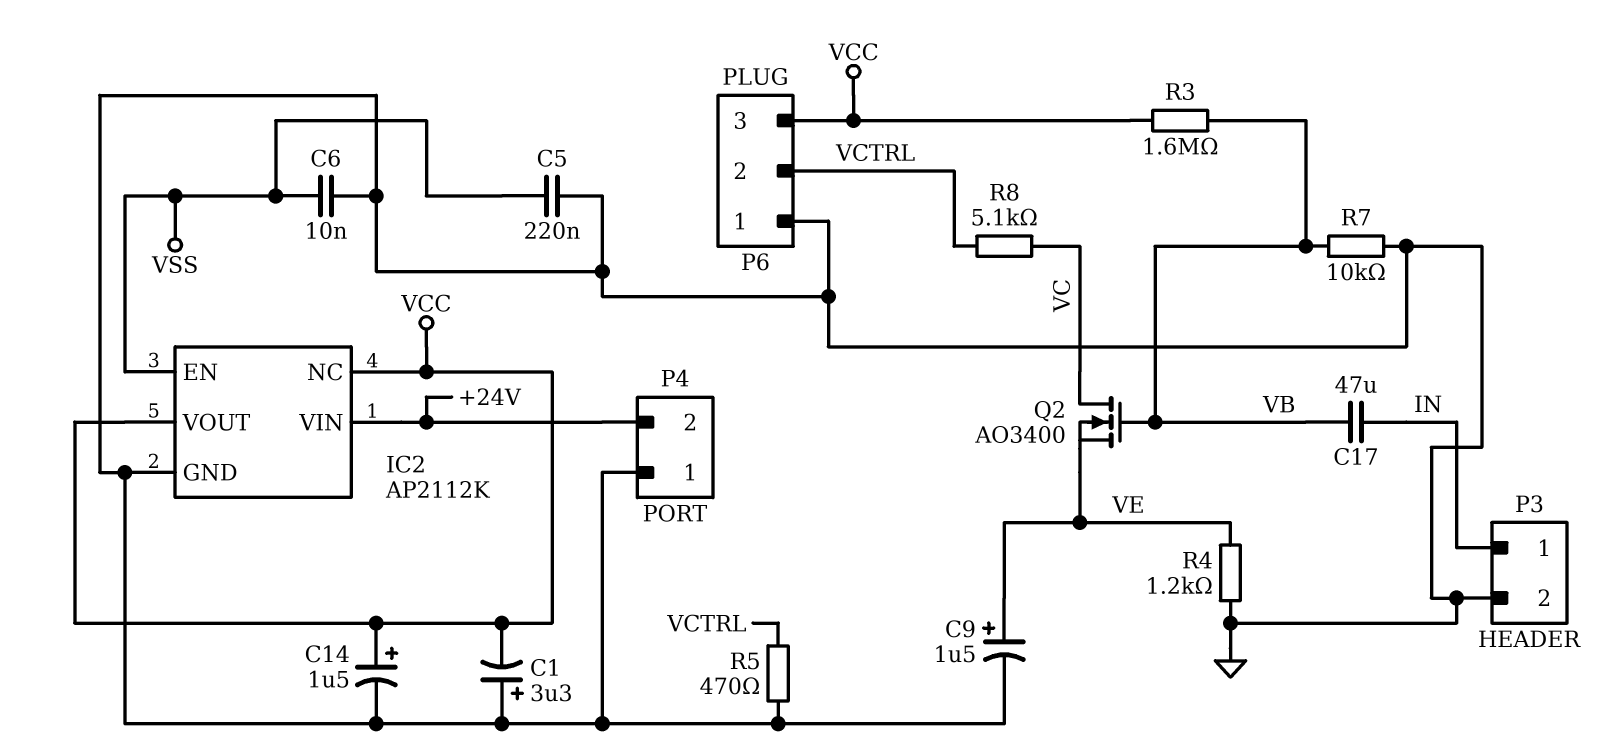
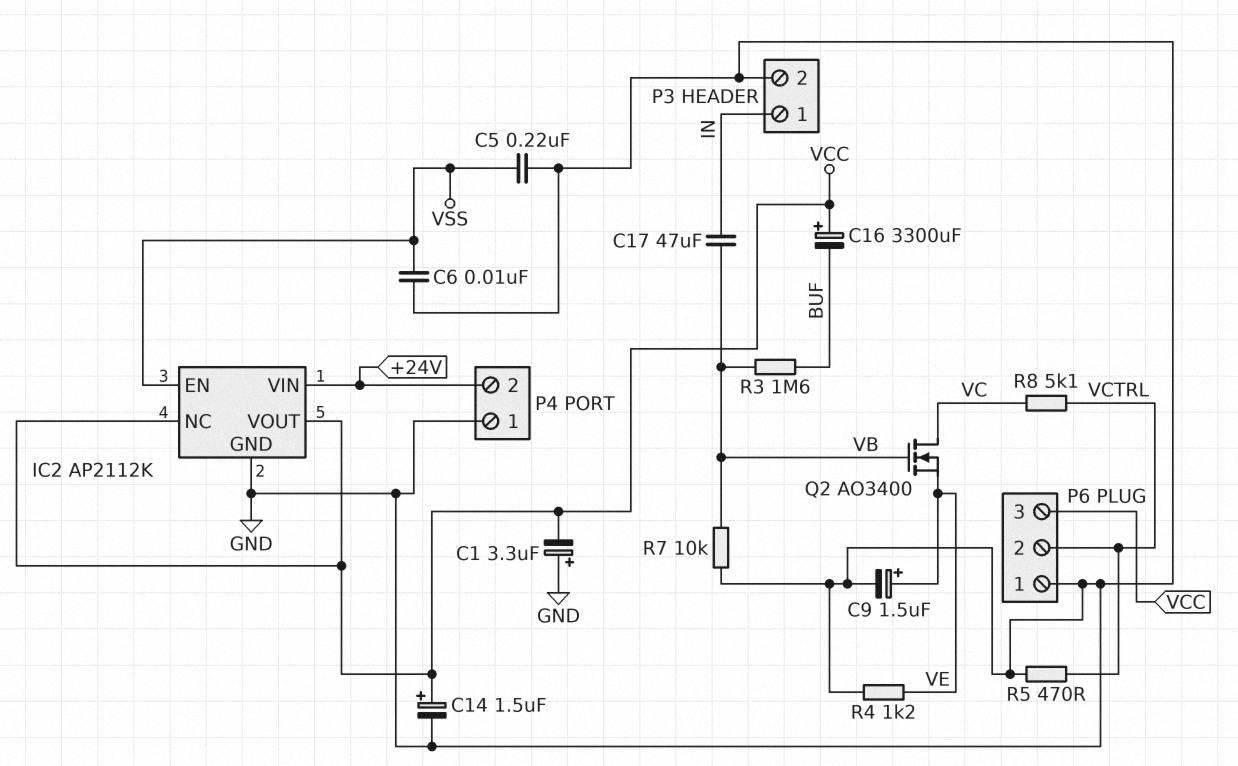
C16: none -> 3300uF (plus VCC, minus BUF)
R3: 1.6M (VB, VCC) -> 1.6M (BUF, VB)

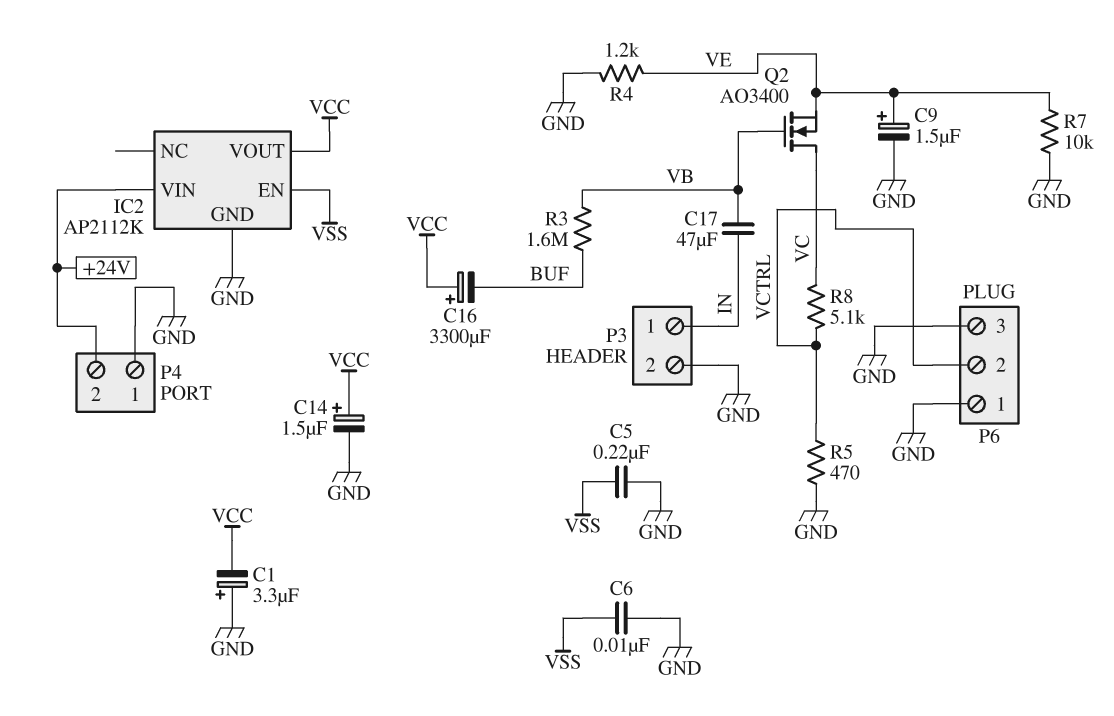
IC2 pin NC: VCC -> none
P6 pin 3: VCC -> GND
R7: 10k (GND, VB) -> 10k (GND, VE)

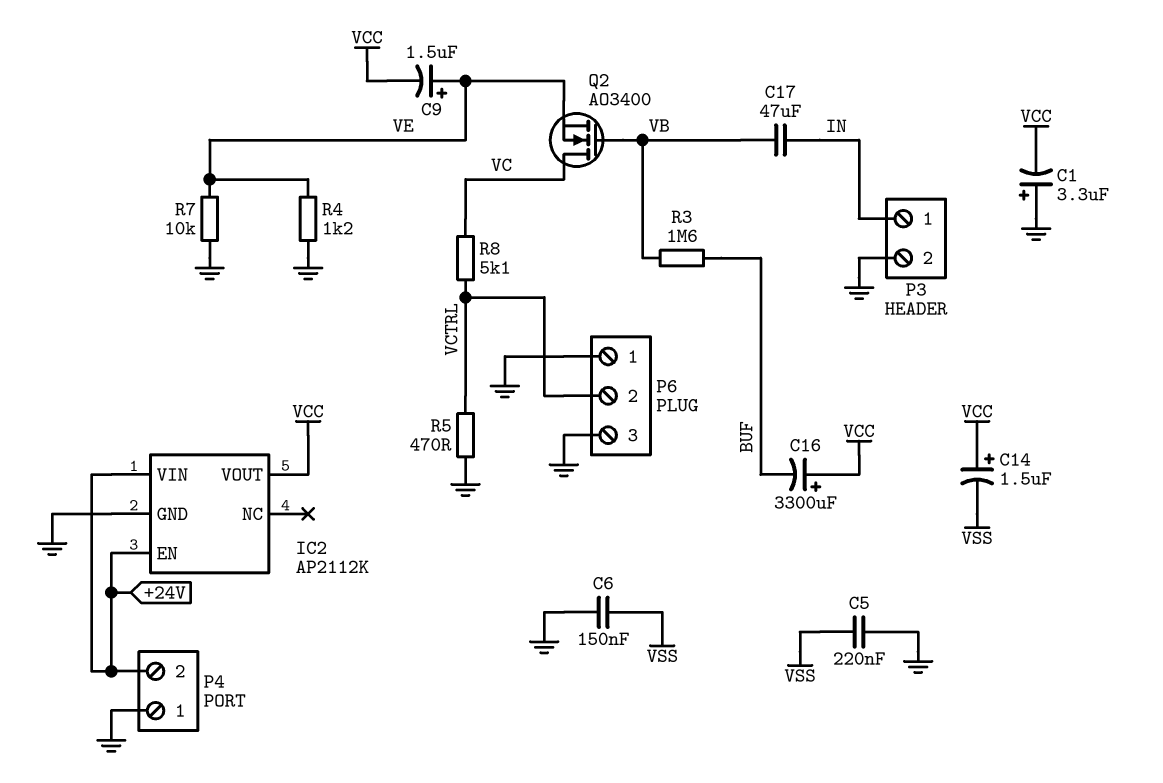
C6: 10nF (GND, VSS) -> 150nF (GND, VSS)
C9: 1.5uF (plus VE, minus GND) -> 1.5uF (plus VE, minus VCC)
C14: 1.5uF (plus VCC, minus GND) -> 1.5uF (plus VCC, minus VSS)
IC2 pin EN: VSS -> +24V

